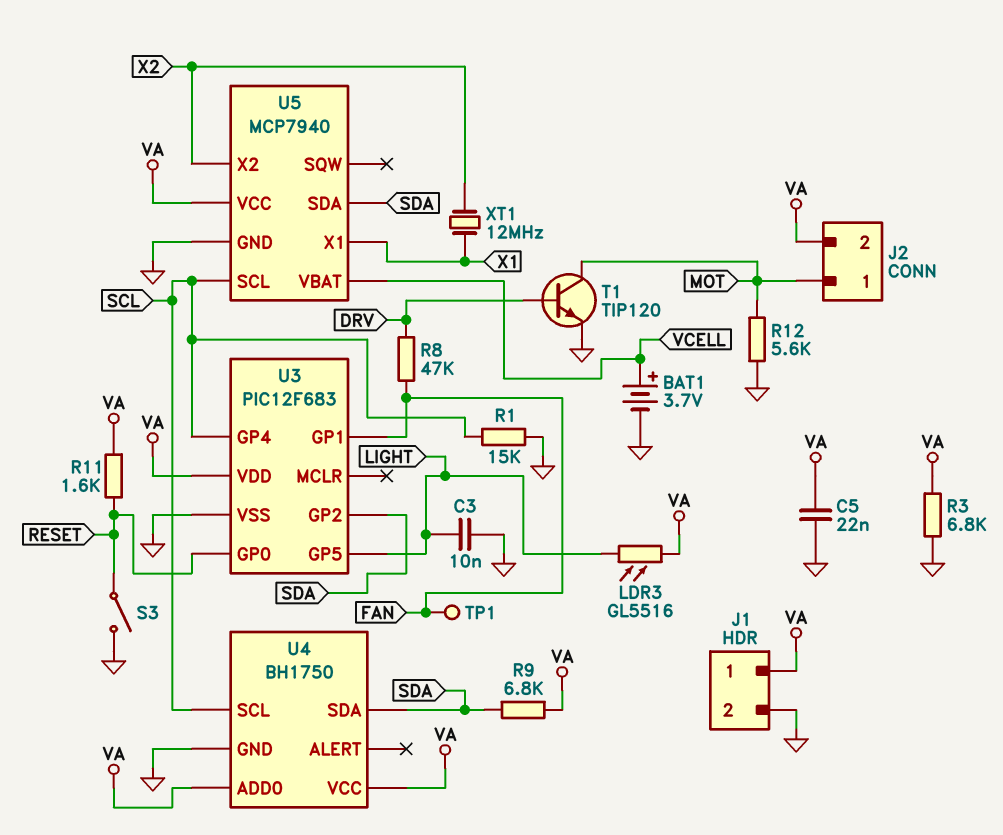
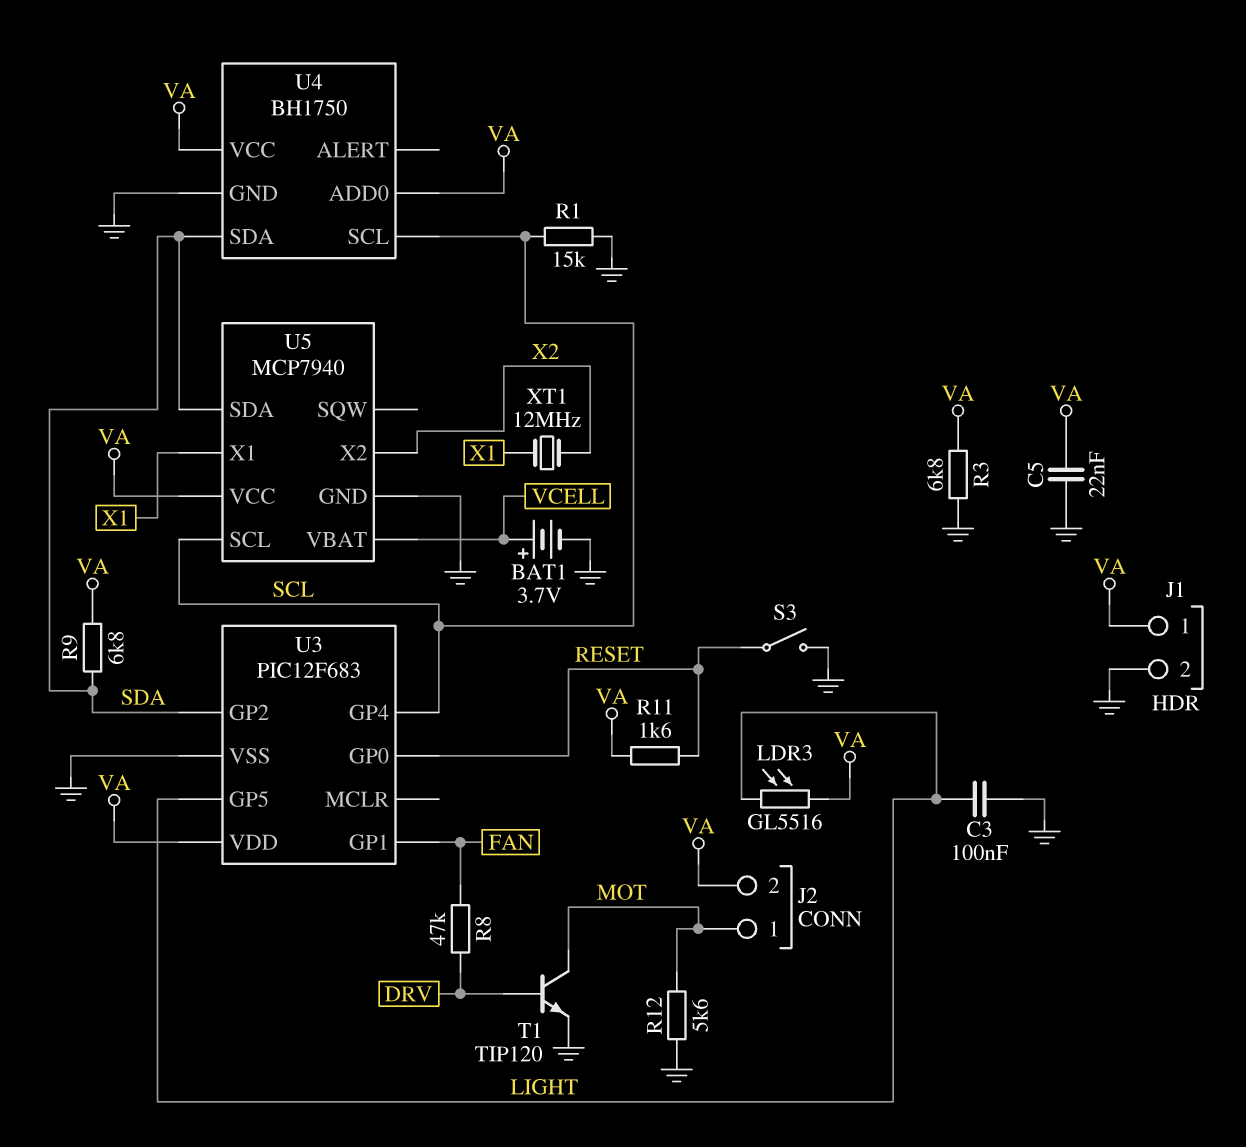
C3: 10nF (GND, LIGHT) -> 100nF (GND, LIGHT)
TP1: test point (FAN) -> none

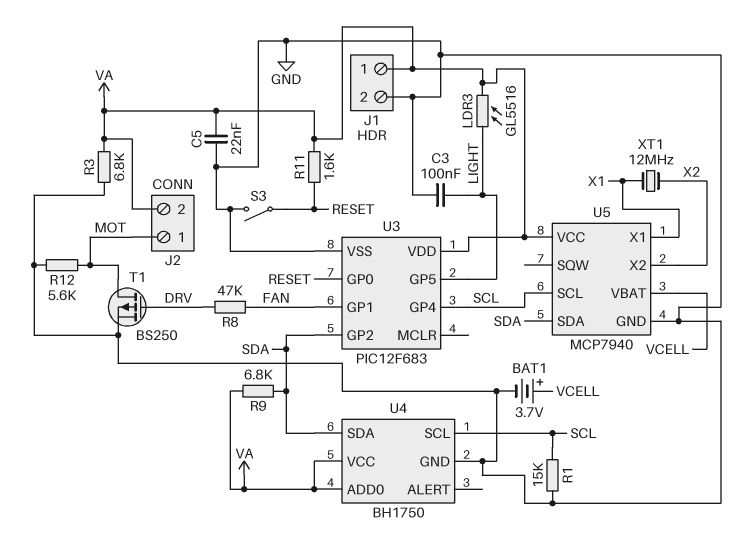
T1: NPN TIP120 (B DRV, C MOT, E GND) -> PMOS BS250 (G DRV, D MOT, S GND)

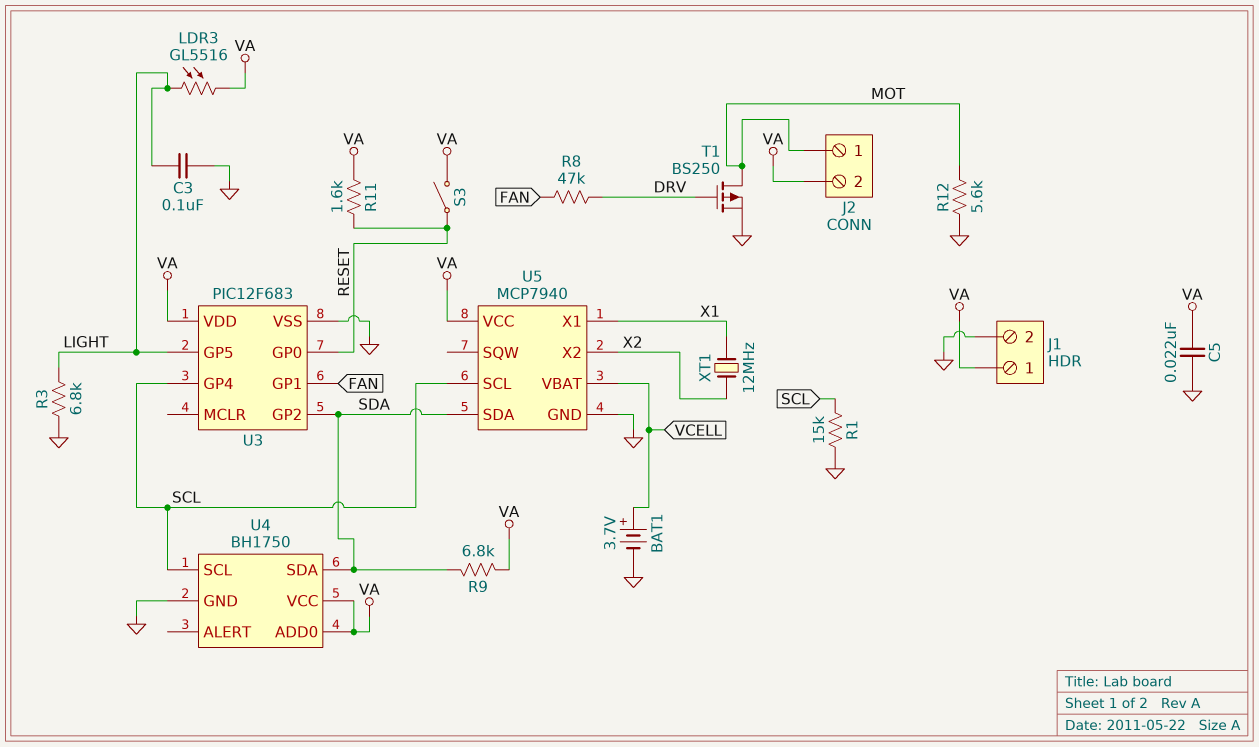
R3: 6.8k (GND, VA) -> 6.8k (GND, LIGHT)
S3: switch (GND, RESET) -> switch (RESET, VA)

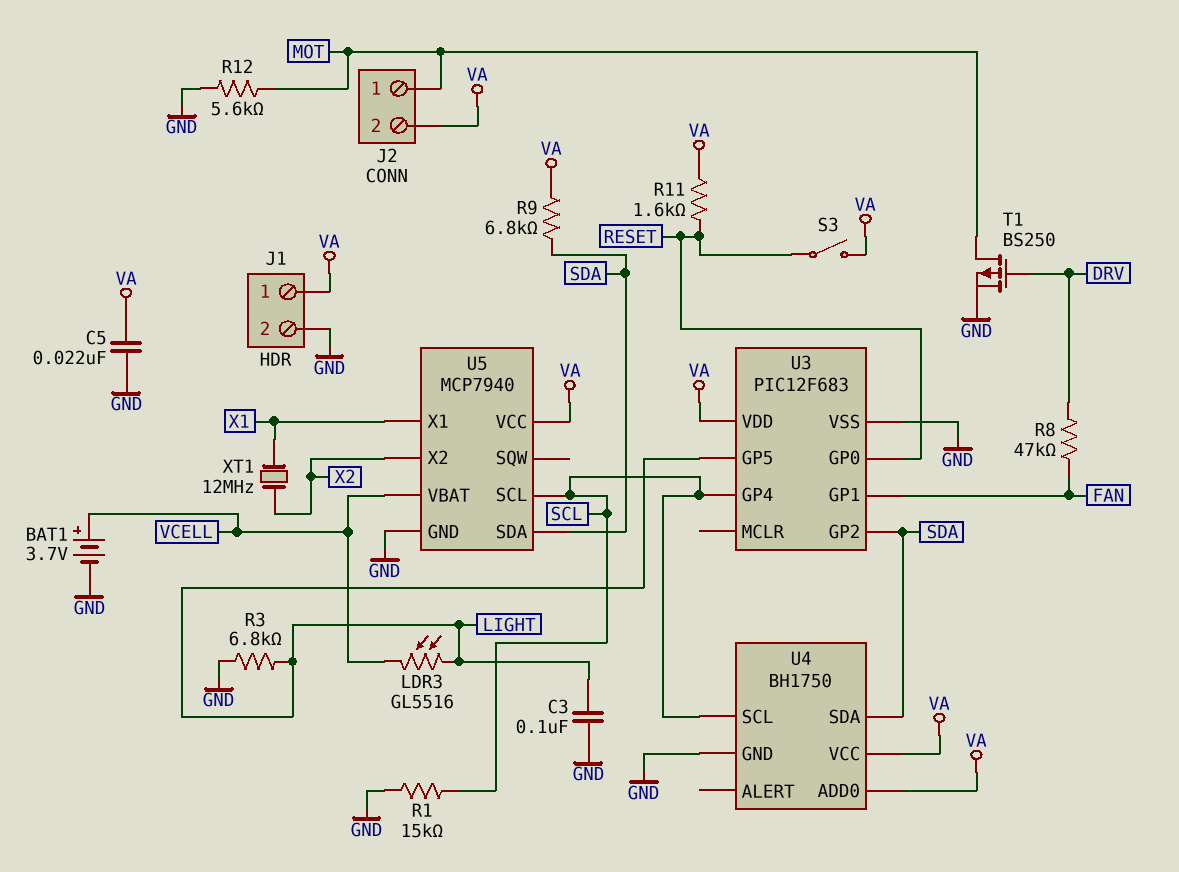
LDR3: GL5516 (LIGHT, VA) -> GL5516 (LIGHT, VCELL)

